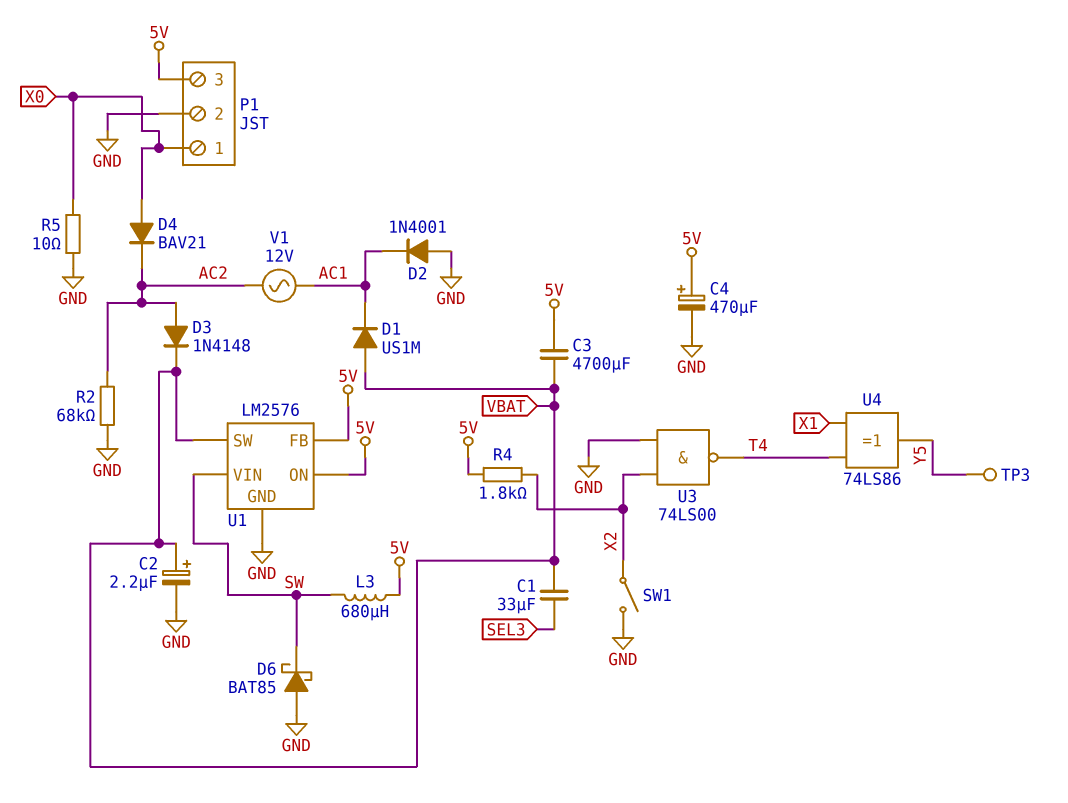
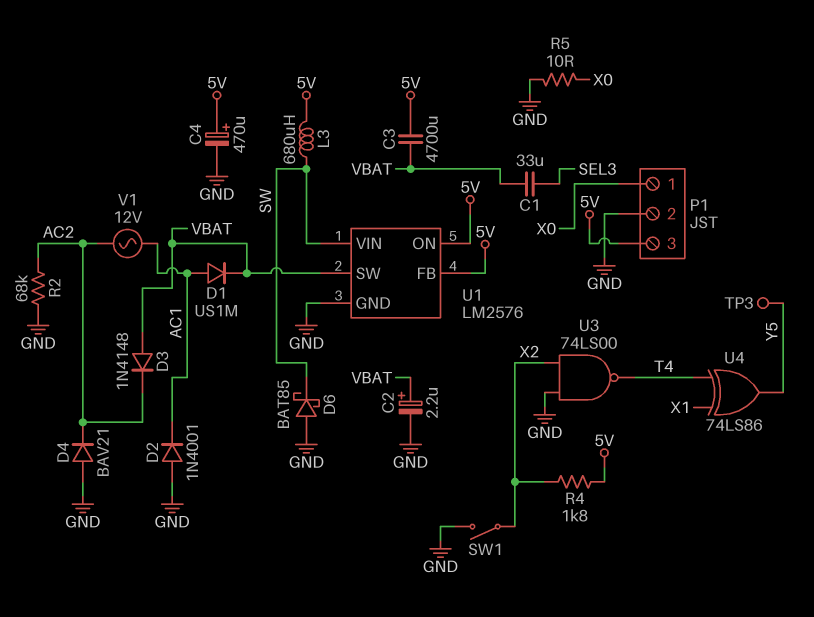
D1: diode US1M (A VBAT, K AC1) -> diode US1M (A AC1, K VBAT)
D3: diode 1N4148 (A AC2, K VBAT) -> diode 1N4148 (A VBAT, K AC2)
D4: diode BAV21 (A X0, K AC2) -> diode BAV21 (A GND, K AC2)

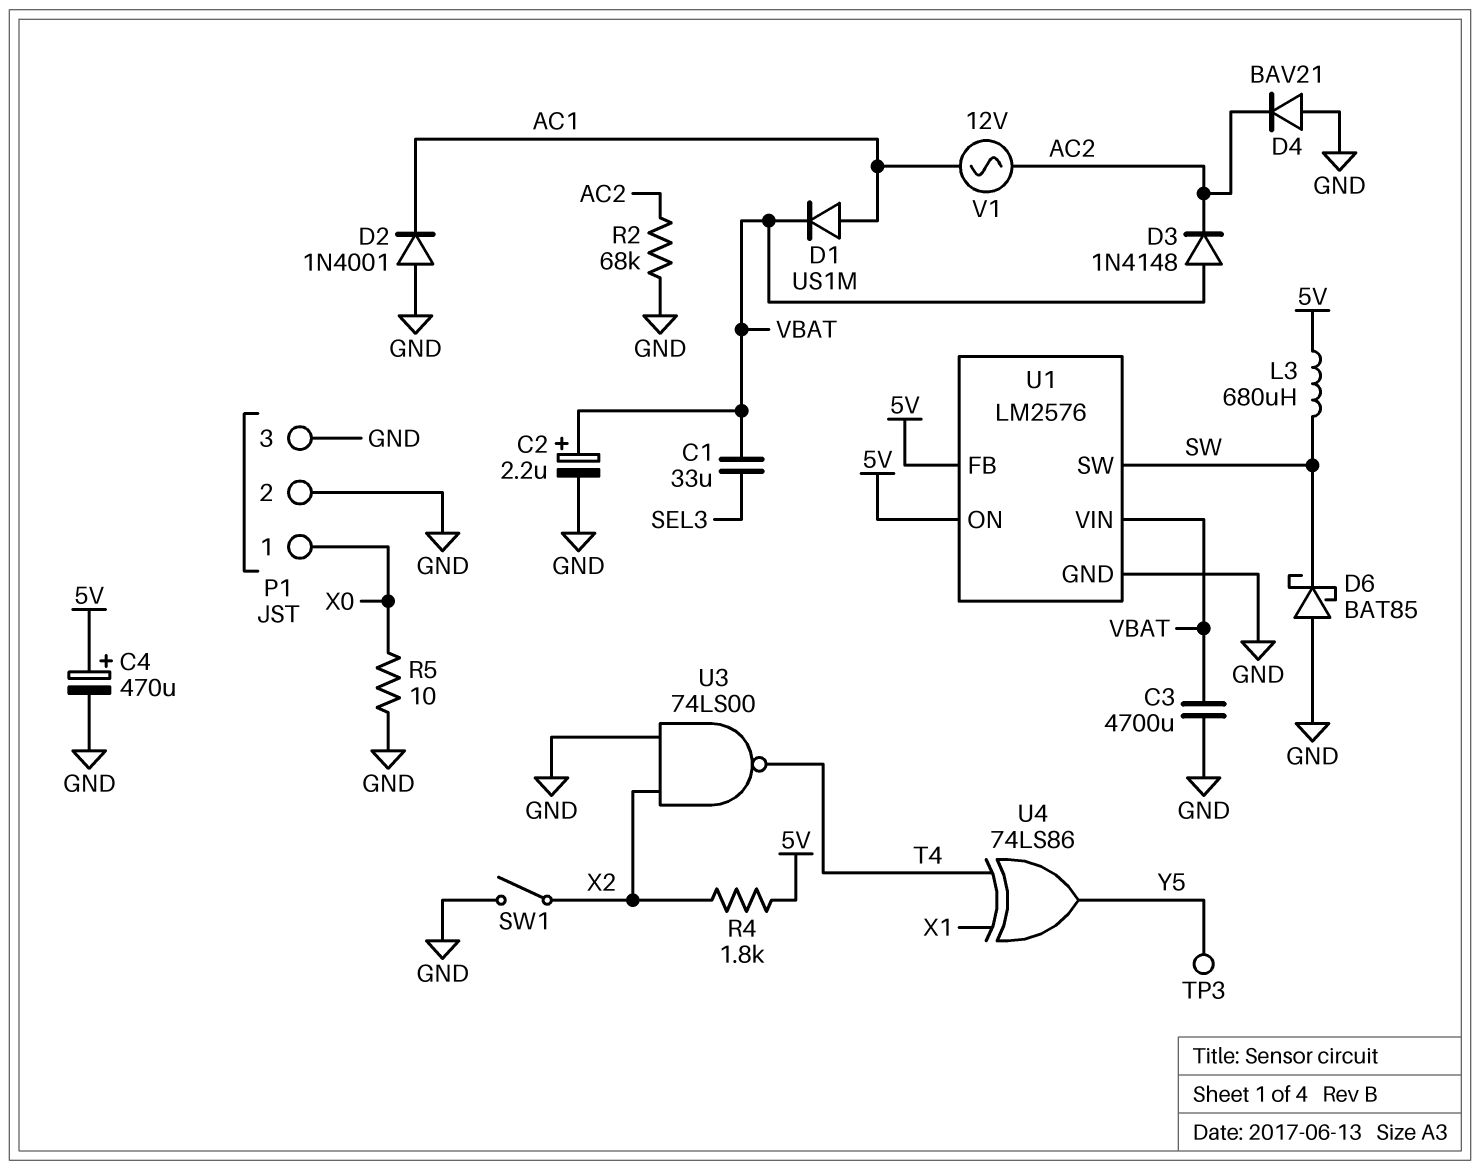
C3: 4700uF (5V, VBAT) -> 4700uF (GND, VBAT)
P1 pin 3: 5V -> GND
U1 pin SW: VBAT -> SW
U1 pin VIN: SW -> VBAT

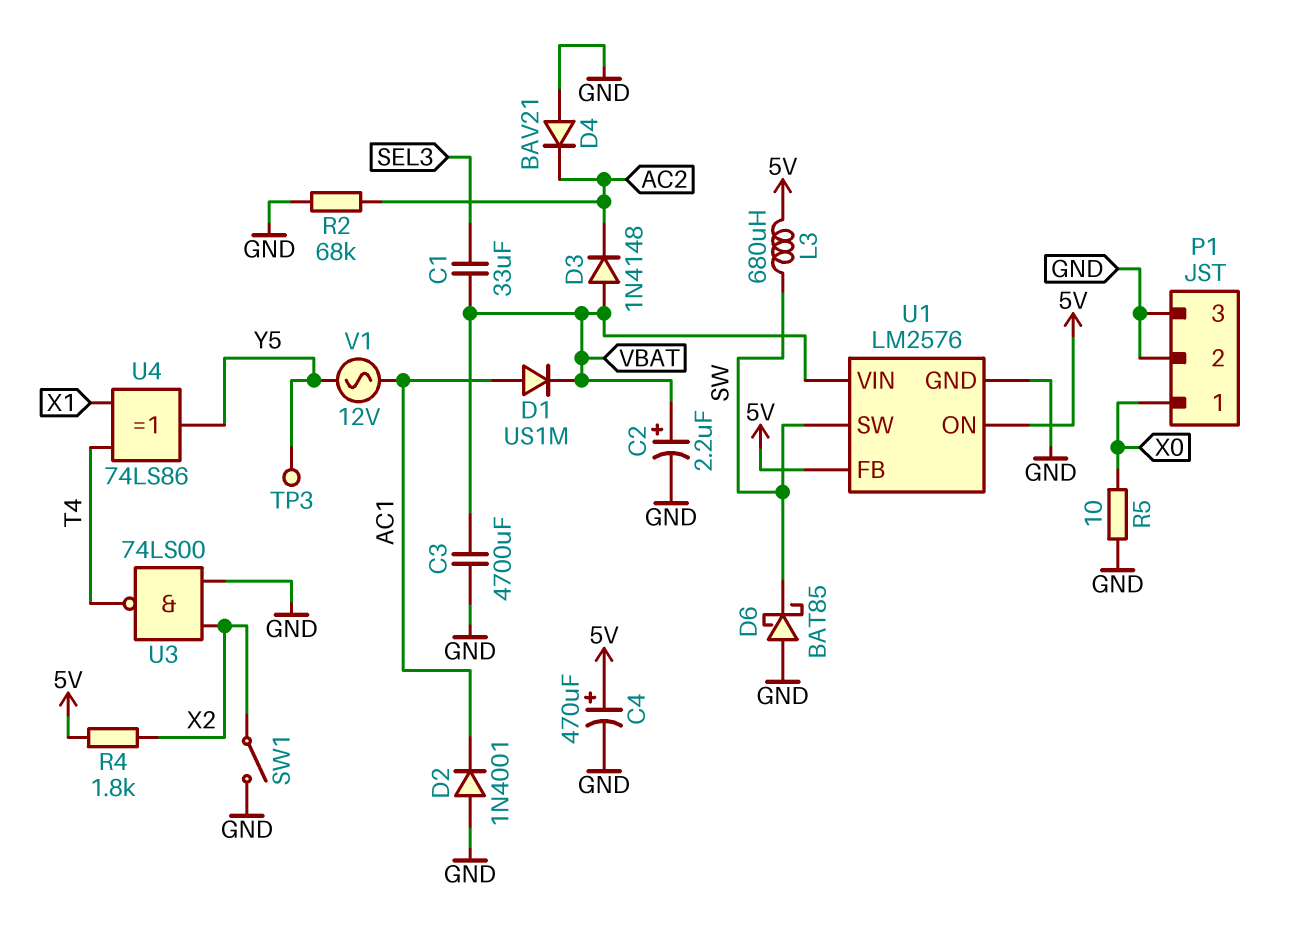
V1: AC 12V (AC1, AC2) -> AC 12V (AC1, Y5)

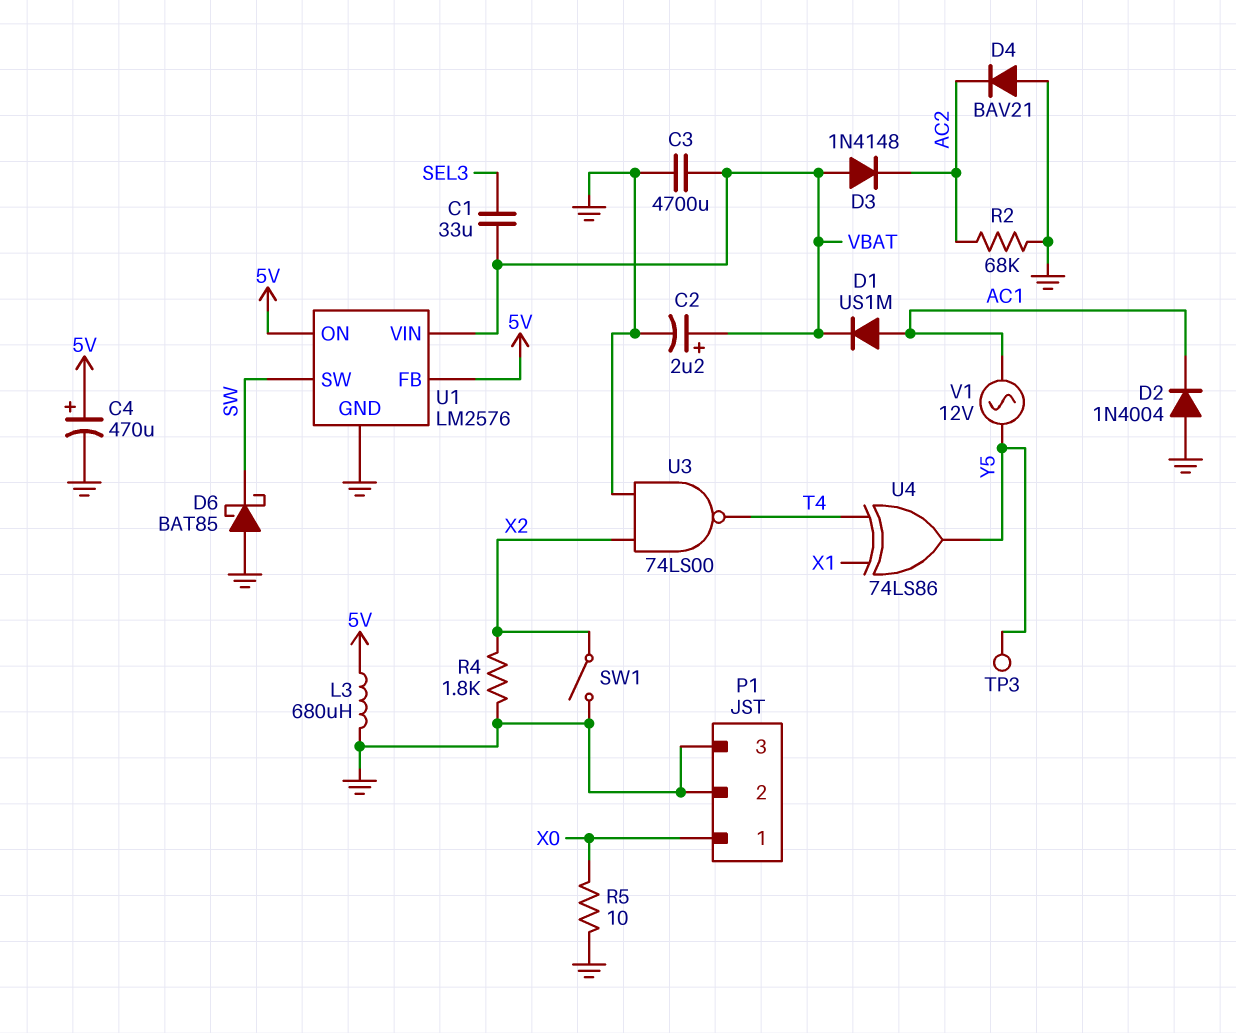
D2: diode 1N4001 (A GND, K AC1) -> diode 1N4004 (A GND, K AC1)
L3: 680uH (5V, SW) -> 680uH (5V, GND)
R4: 1.8k (5V, X2) -> 1.8k (GND, X2)

